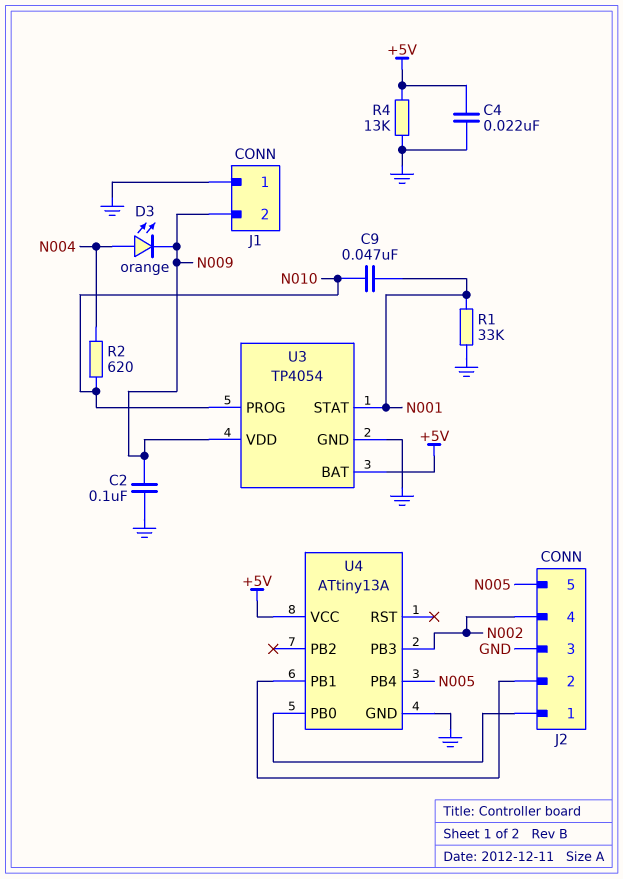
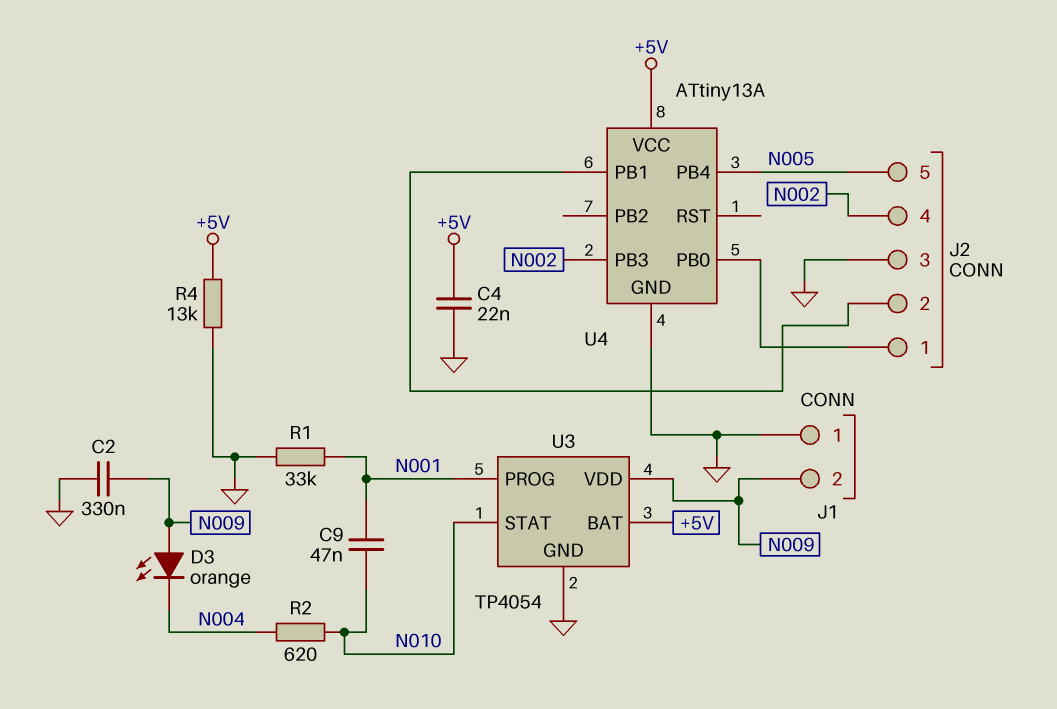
C2: 100nF (GND, N009) -> 330nF (GND, N009)
D3: LED orange (A N004, K N009) -> LED orange (A N009, K N004)
U3 pin PROG: N010 -> N001
U3 pin STAT: N001 -> N010

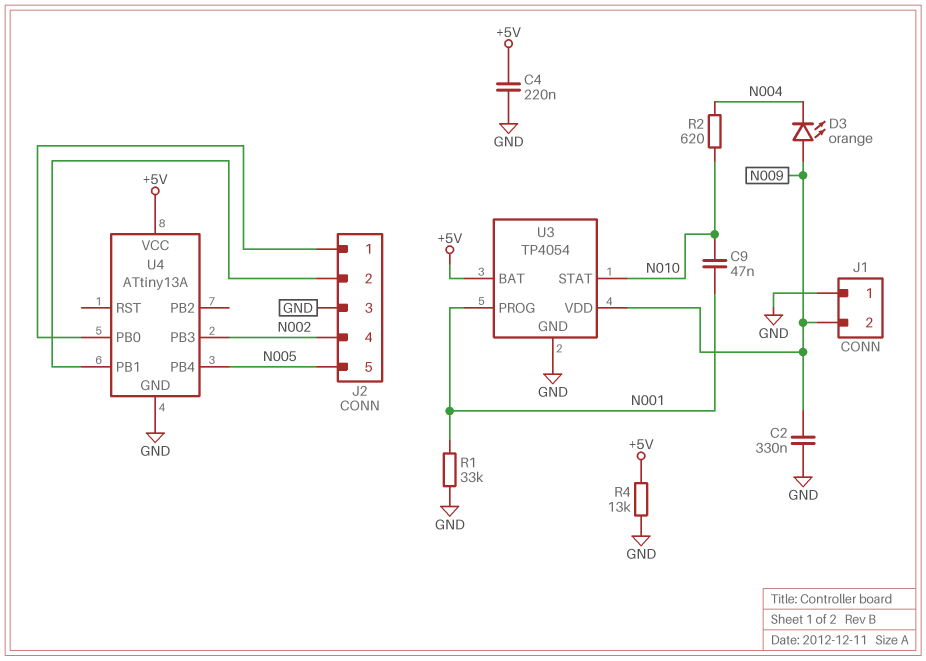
C4: 22nF (+5V, GND) -> 220nF (+5V, GND)

